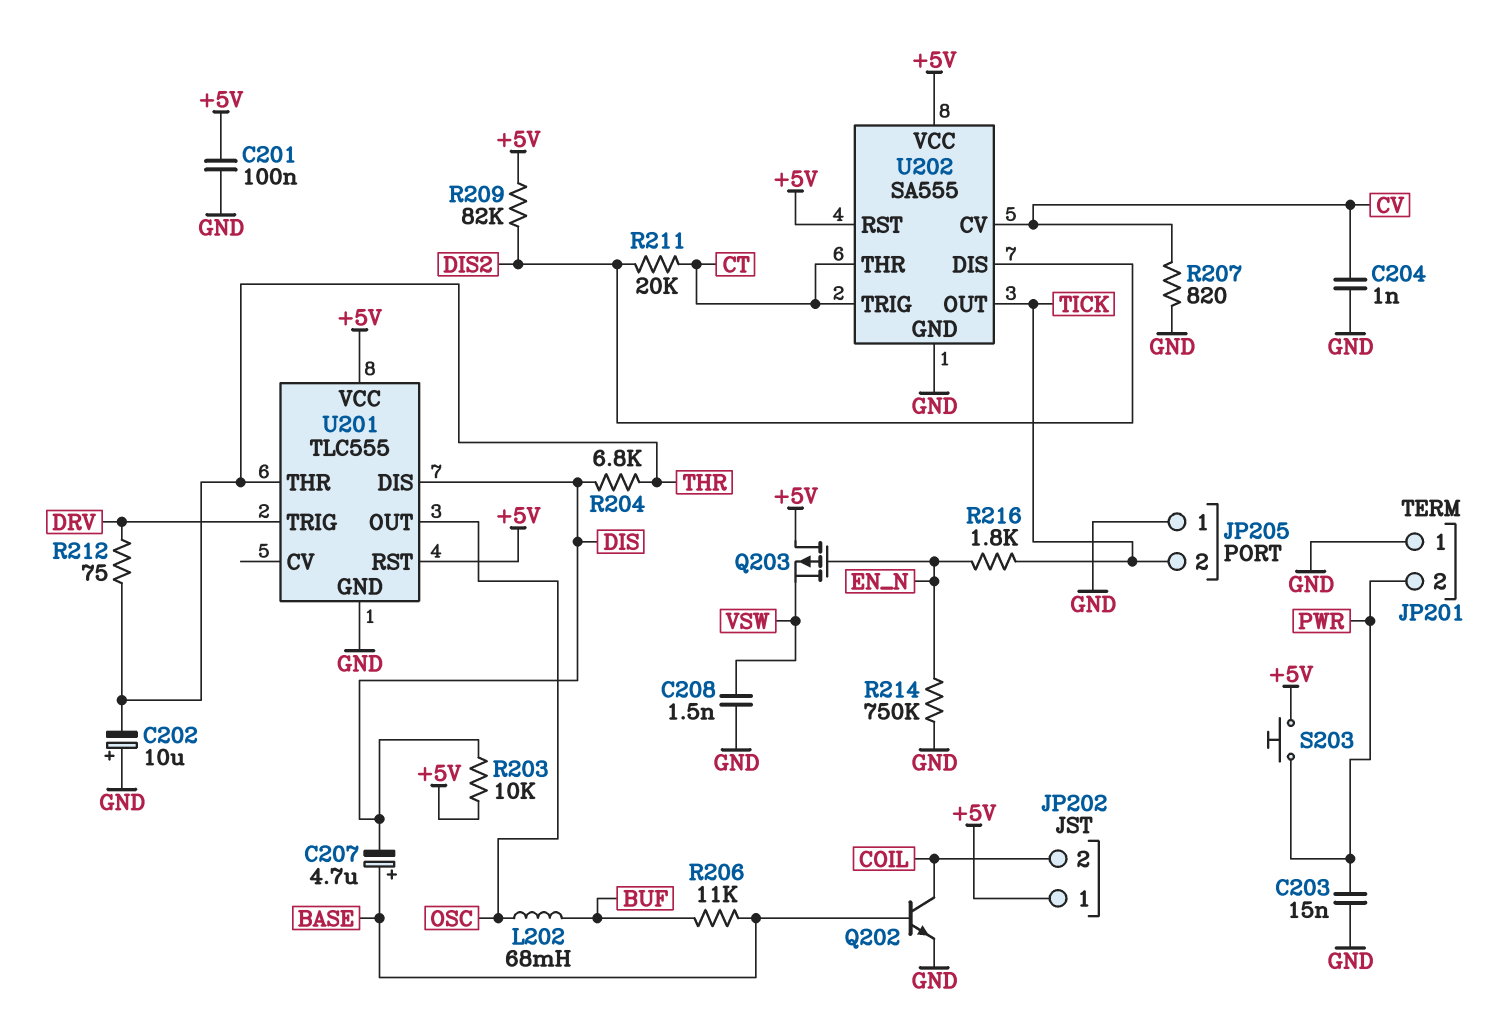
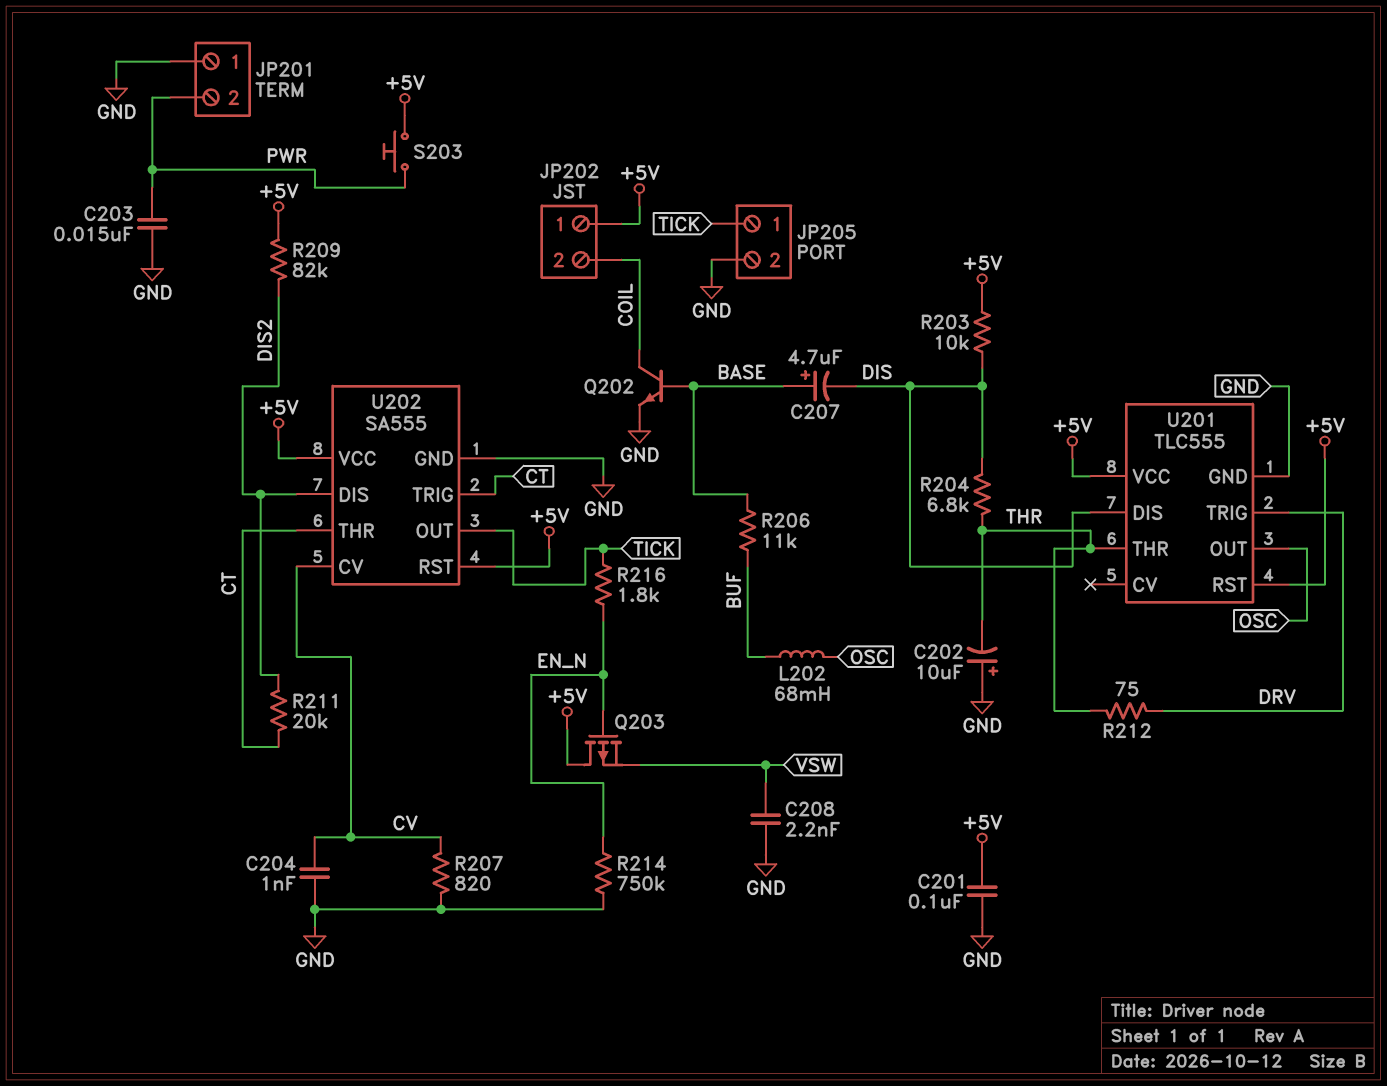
C208: 1.5nF (GND, VSW) -> 2.2nF (GND, VSW)
JP205 pin 1: GND -> TICK
JP205 pin 2: TICK -> GND

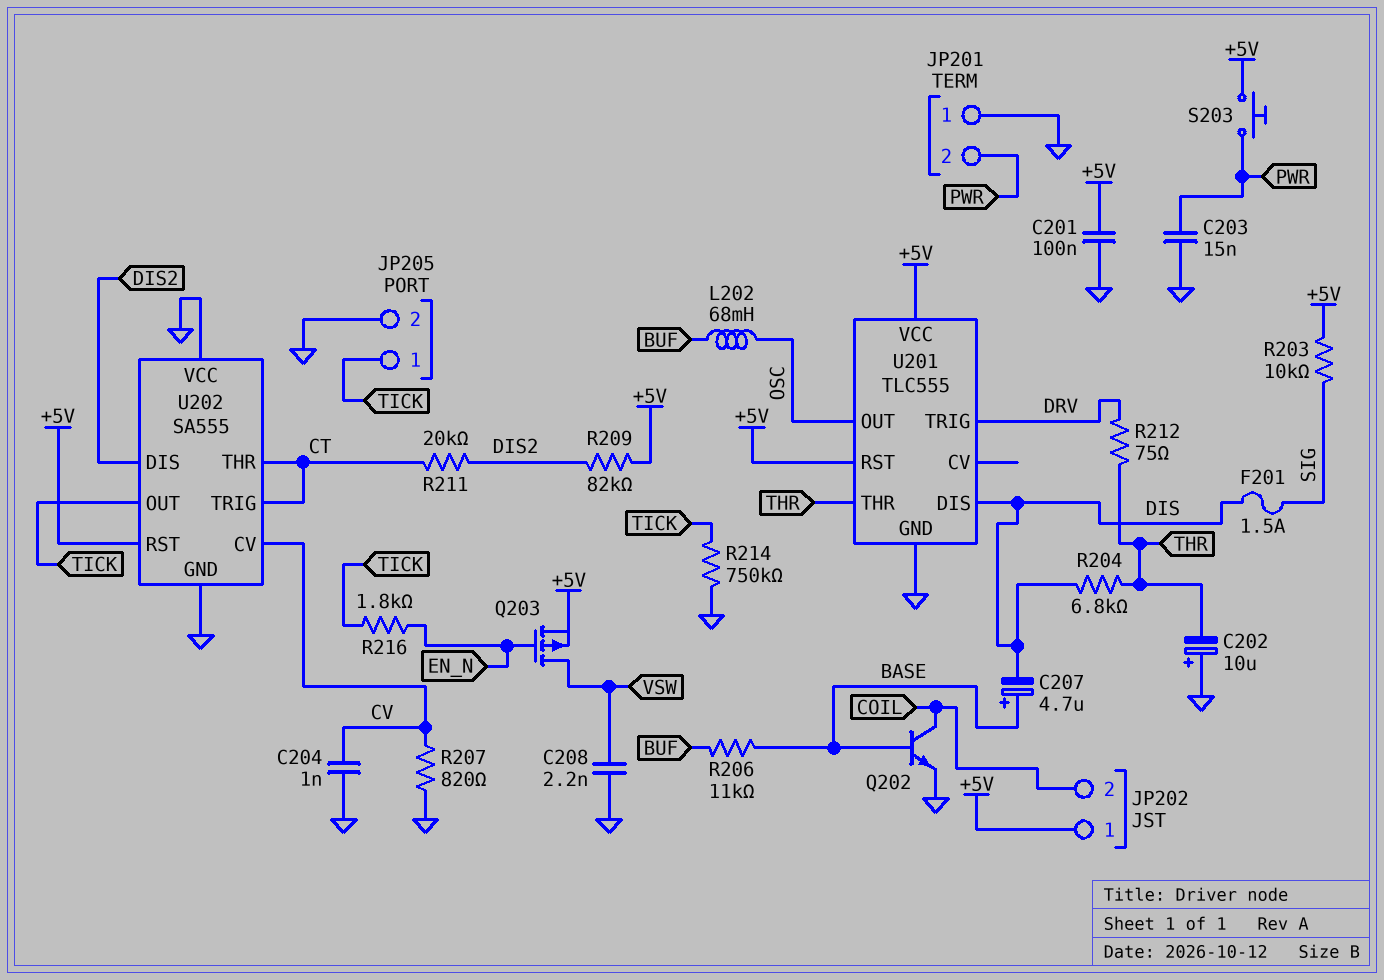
F201: none -> 1.5A (DIS, SIG)
Q203: PMOS (G EN_N, D +5V, S VSW) -> PMOS (G EN_N, D VSW, S +5V)
R203: 10k (+5V, DIS) -> 10k (+5V, SIG)
R214: 750k (EN_N, GND) -> 750k (GND, TICK)
U202 pin VCC: +5V -> GND

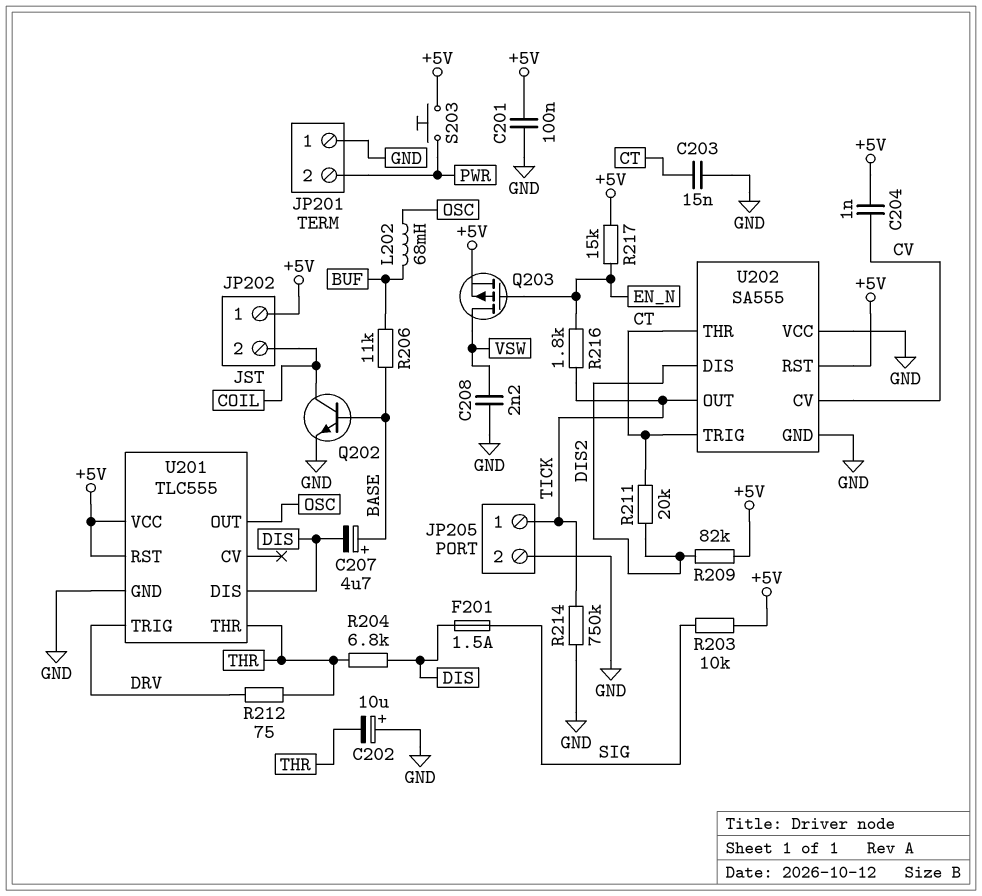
C203: 15nF (GND, PWR) -> 15nF (CT, GND)
C204: 1nF (CV, GND) -> 1nF (+5V, CV)
R207: 820 (CV, GND) -> none
R217: none -> 15k (+5V, EN_N)

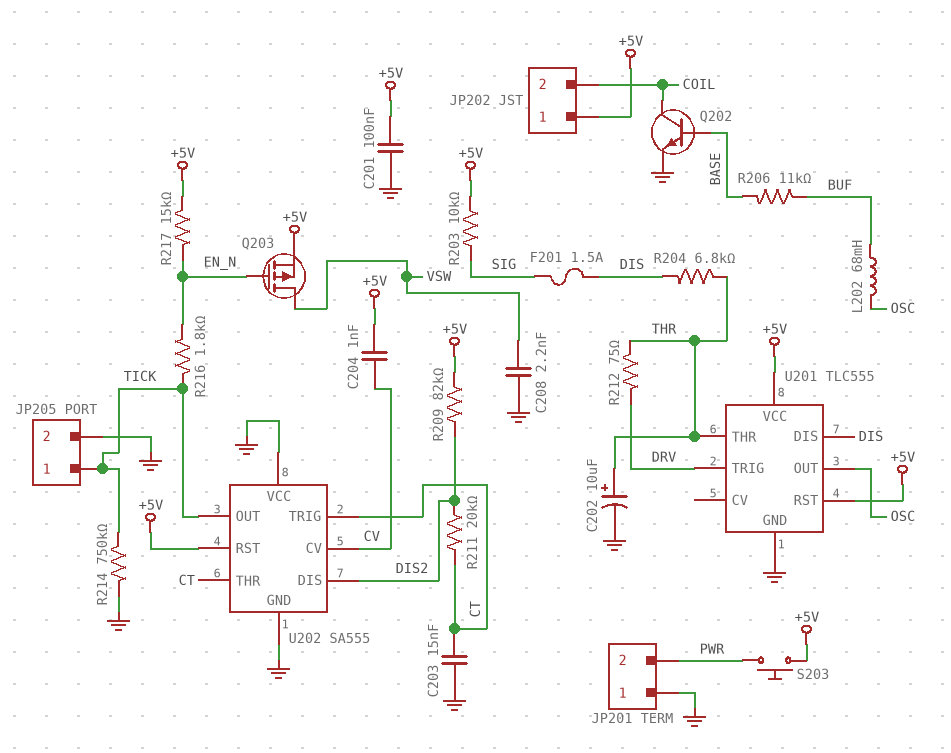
C202: 10uF (plus GND, minus THR) -> 10uF (plus THR, minus GND)
C207: 4.7uF (plus BASE, minus DIS) -> none

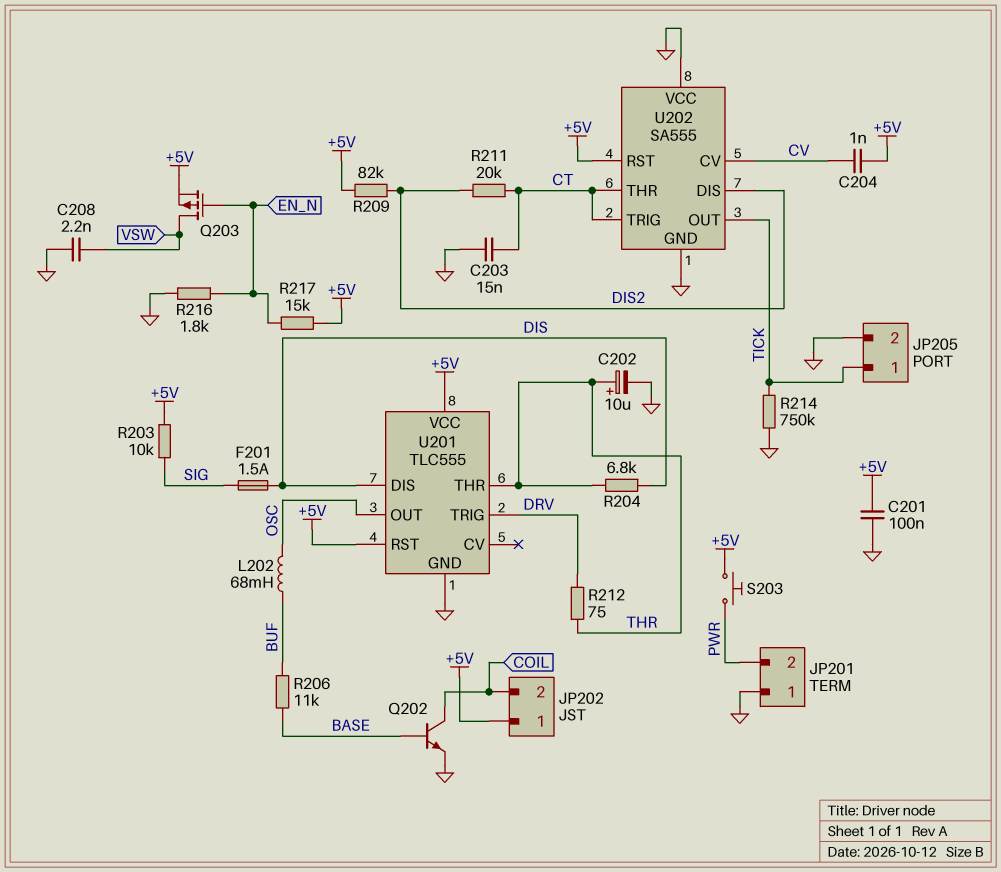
R216: 1.8k (EN_N, TICK) -> 1.8k (EN_N, GND)

